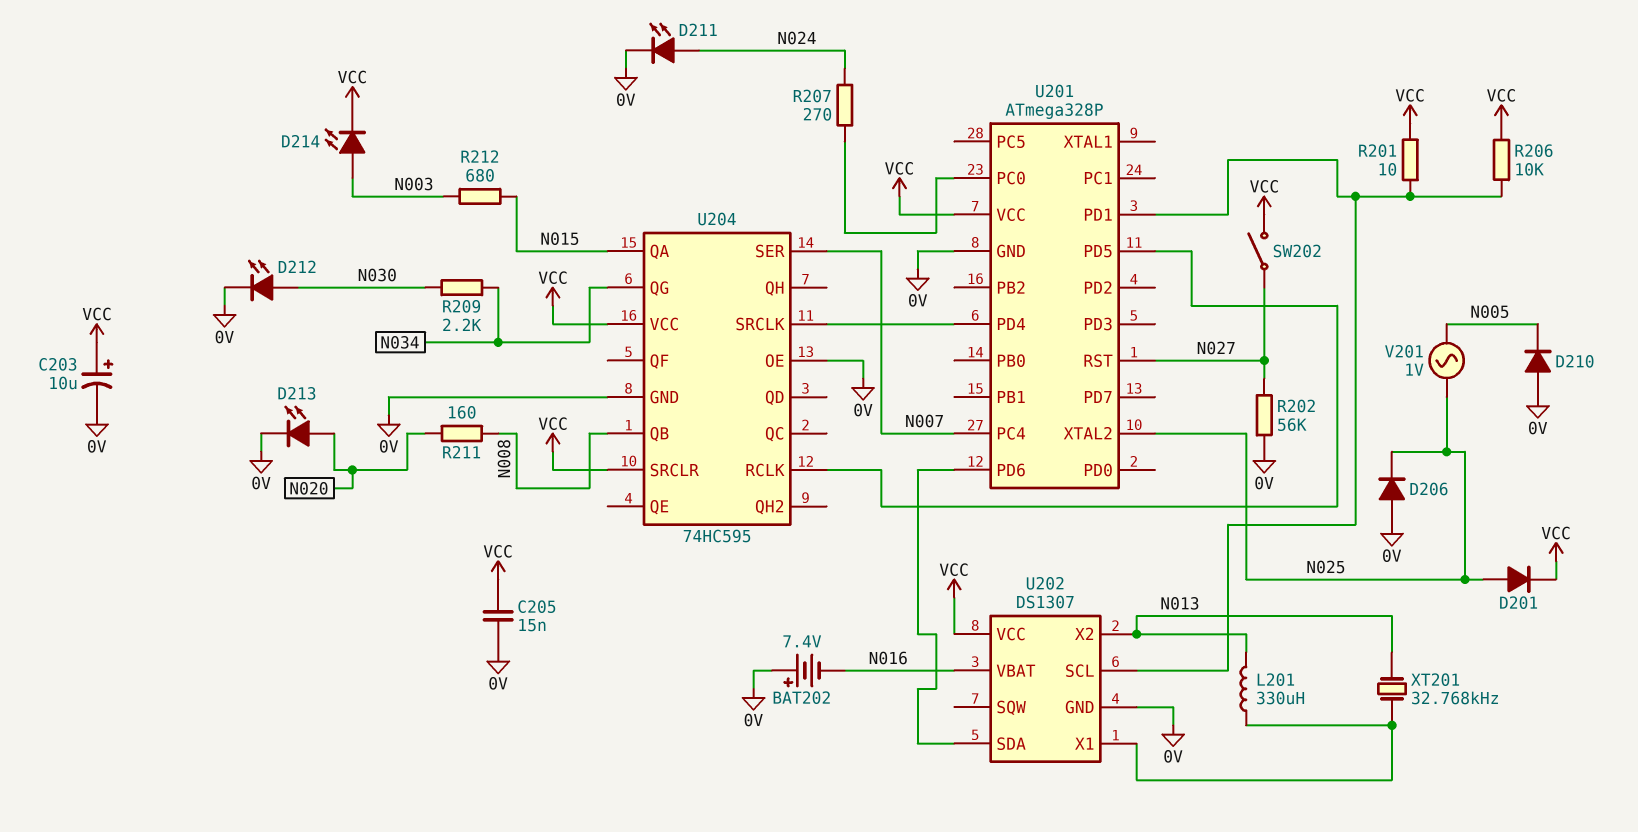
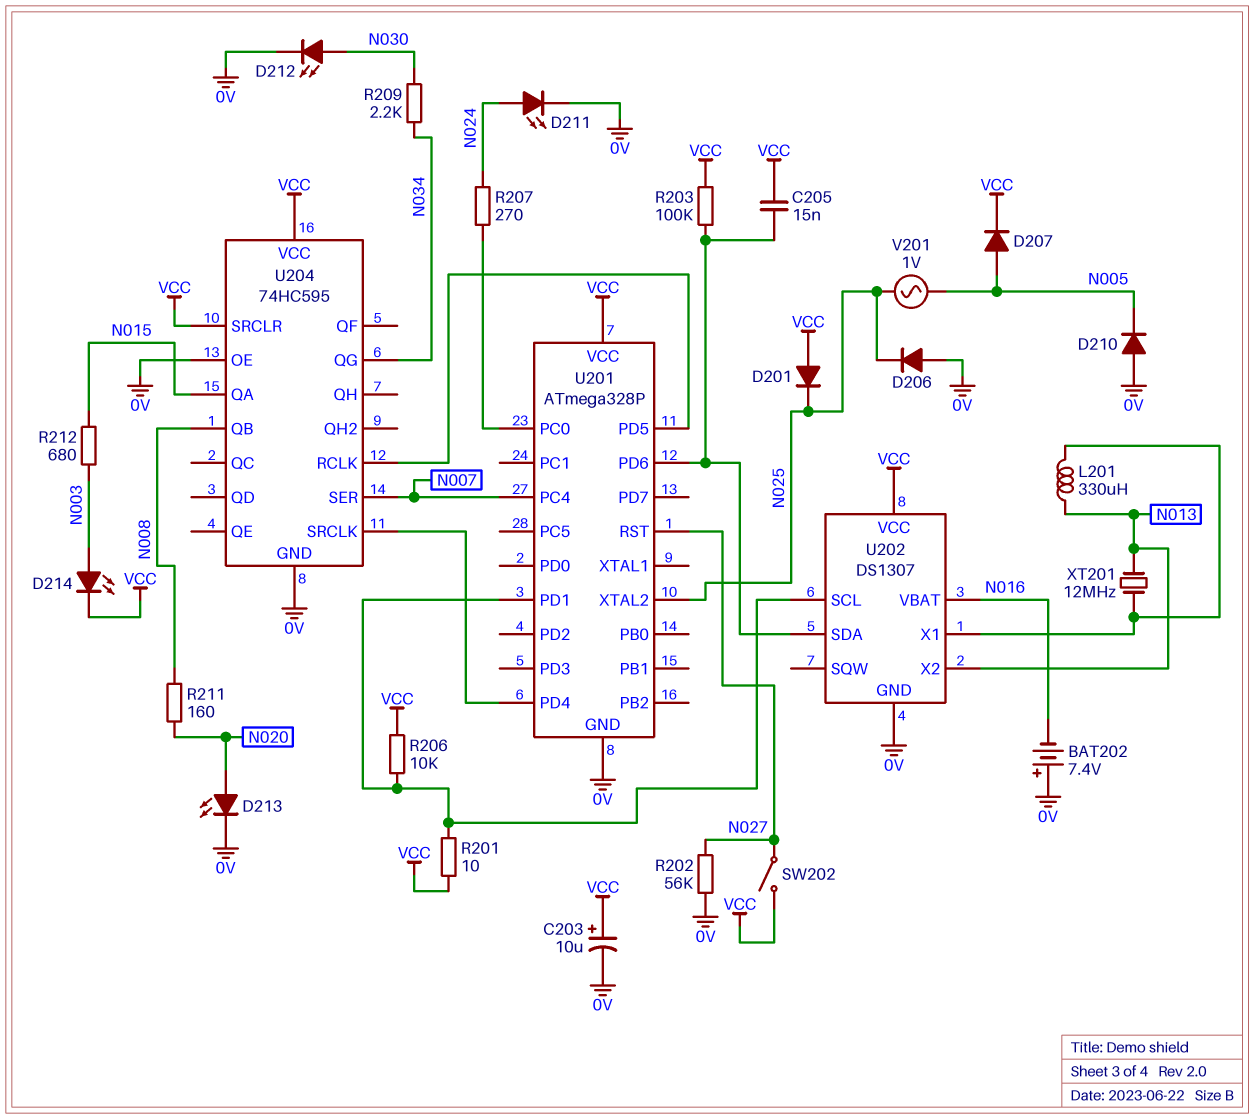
C205: 15nF (0V, VCC) -> 15nF (U201/PD6, VCC)
D201: diode (A N025, K VCC) -> diode (A VCC, K N025)
D207: none -> diode (A N005, K VCC)
R203: none -> 100k (U201/PD6, VCC)
XT201: 32.768kHz (N013, U202/X1) -> 12MHz (N013, U202/X1)

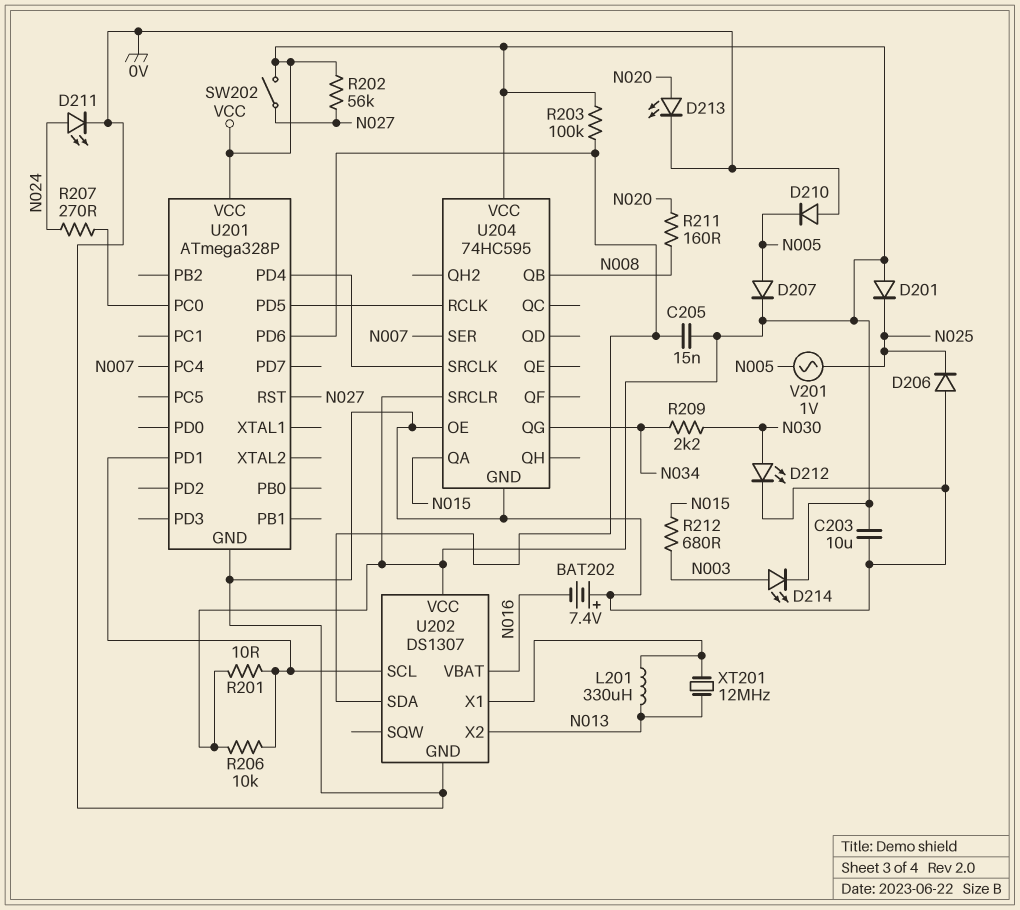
C203: 10uF (plus VCC, minus 0V) -> 10uF (0V, VCC)
R202: 56k (0V, N027) -> 56k (N027, VCC)
U201 pin XTAL2: N025 -> none

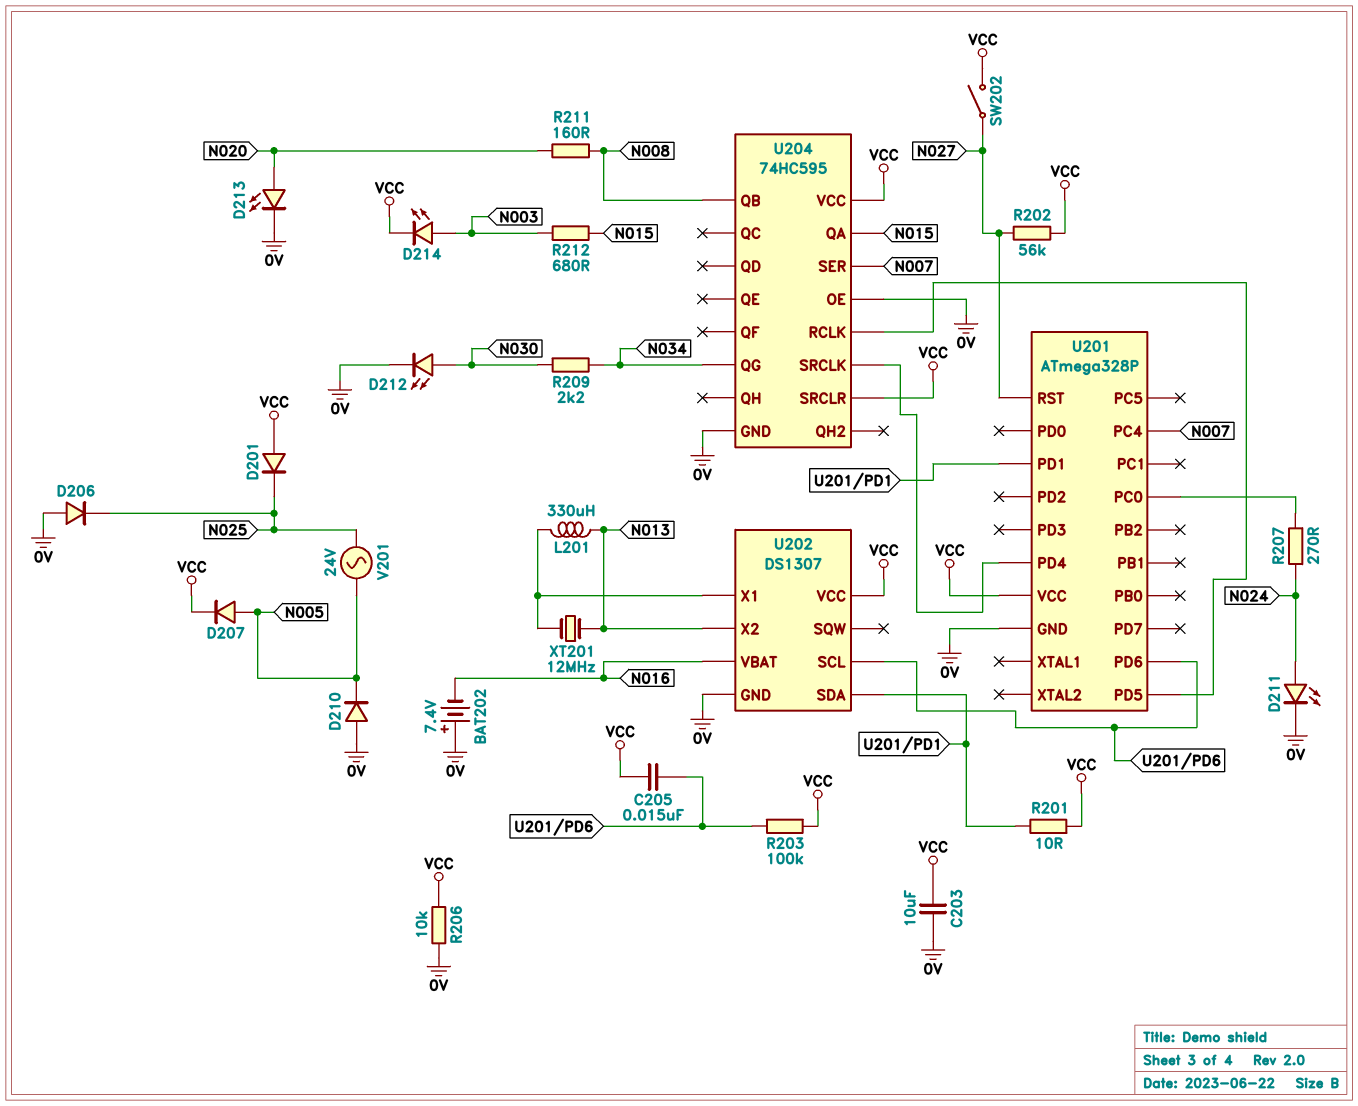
R206: 10k (U201/PD1, VCC) -> 10k (0V, VCC)
U202 pin SCL: U201/PD1 -> U201/PD6
U202 pin SDA: U201/PD6 -> U201/PD1
V201: AC 1V (N005, N025) -> AC 24V (N005, N025)

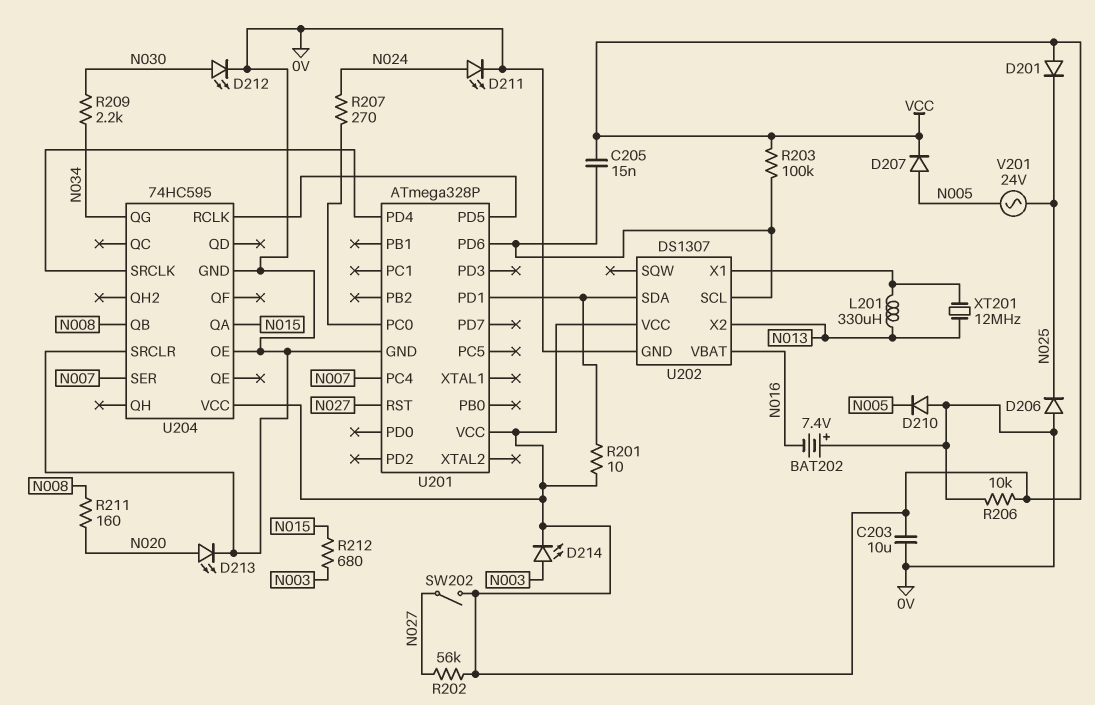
U204 pin SRCLR: VCC -> 0V

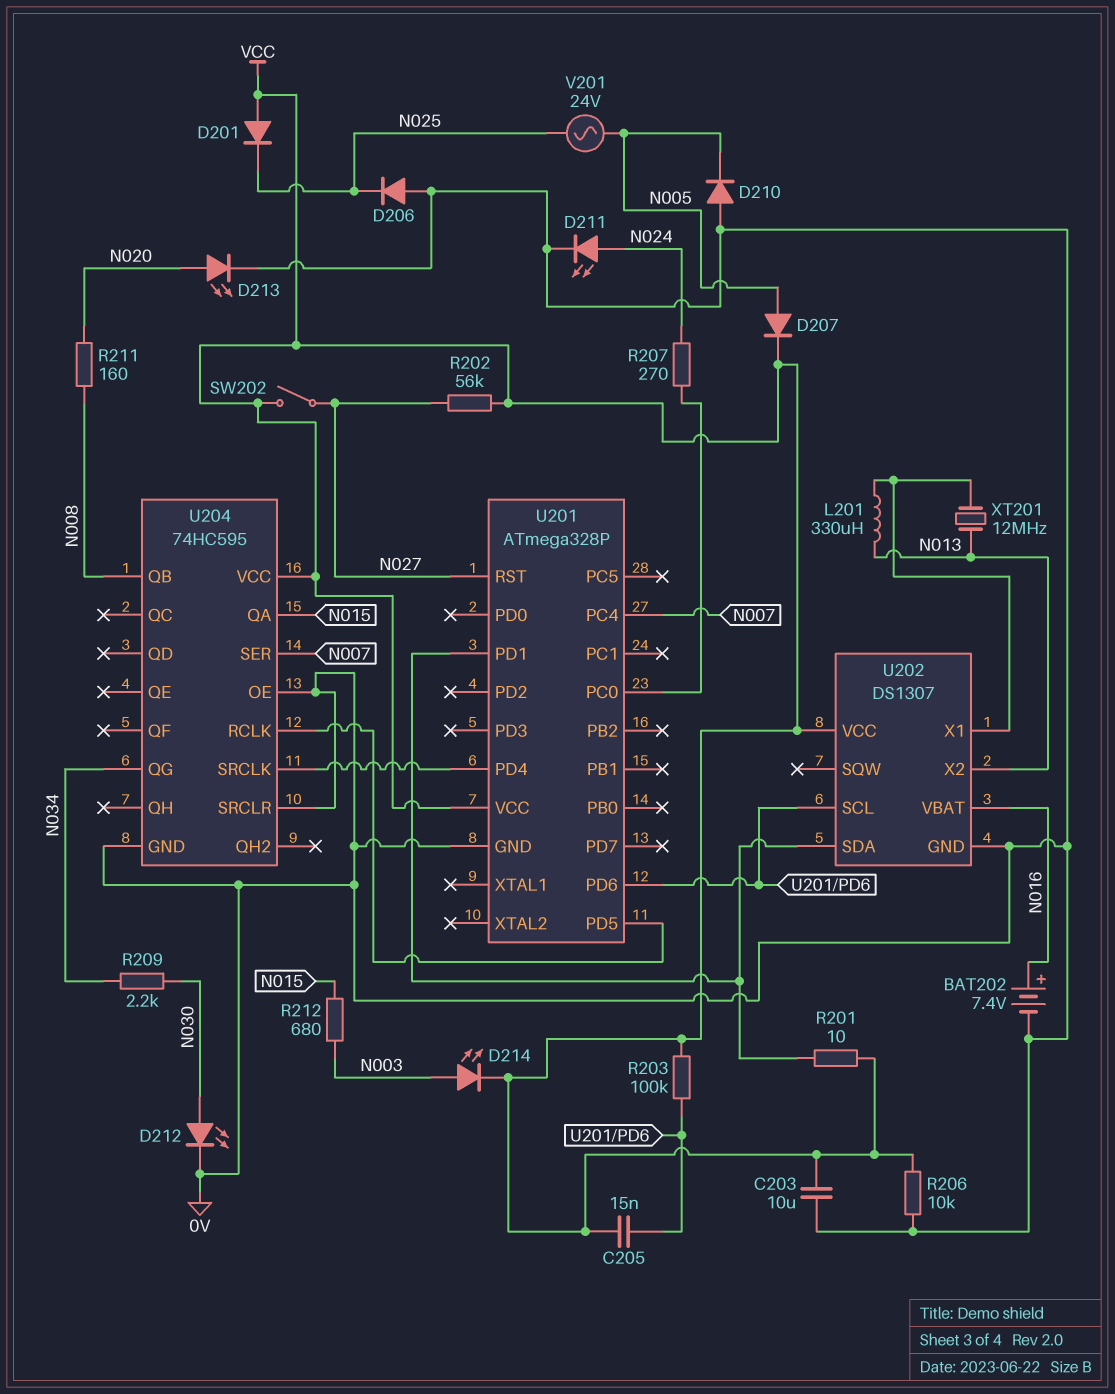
BAT202: 7.4V (plus 0V, minus N016) -> 7.4V (plus N016, minus 0V)

